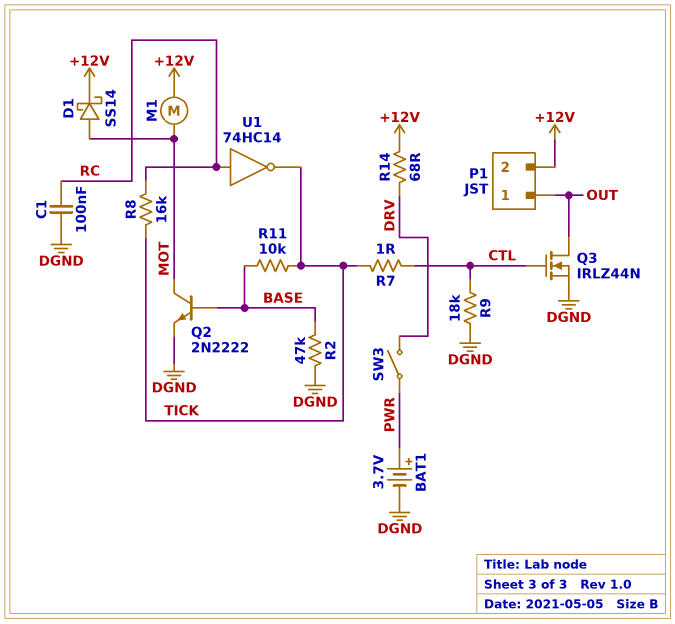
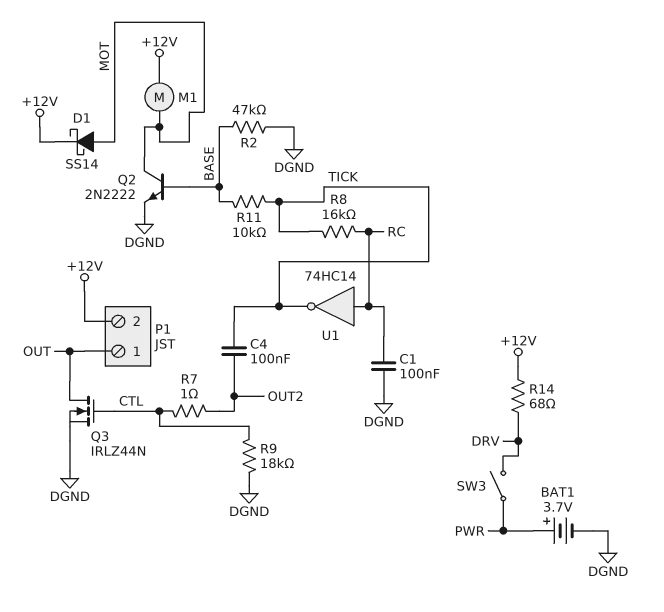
C4: none -> 100nF (OUT2, TICK)
R7: 1 (CTL, TICK) -> 1 (CTL, OUT2)

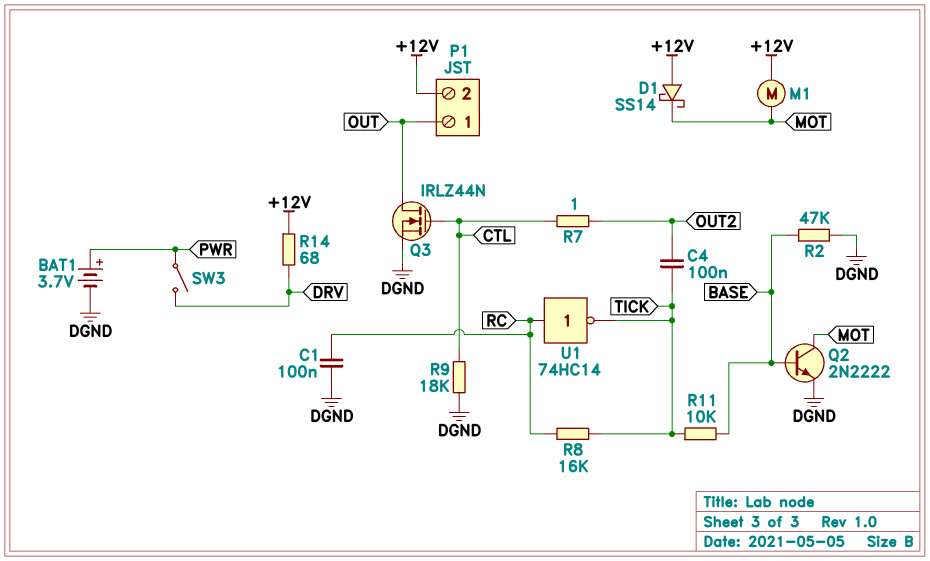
D1: schottky SS14 (A MOT, K +12V) -> schottky SS14 (A +12V, K MOT)

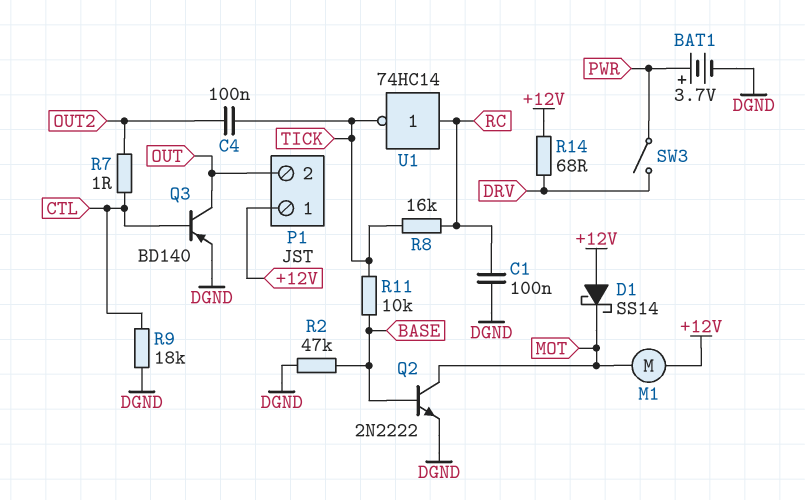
P1 pin 1: OUT -> +12V
P1 pin 2: +12V -> OUT
Q3: NMOS IRLZ44N (G CTL, D OUT, S DGND) -> PNP BD140 (B CTL, C OUT, E DGND)

